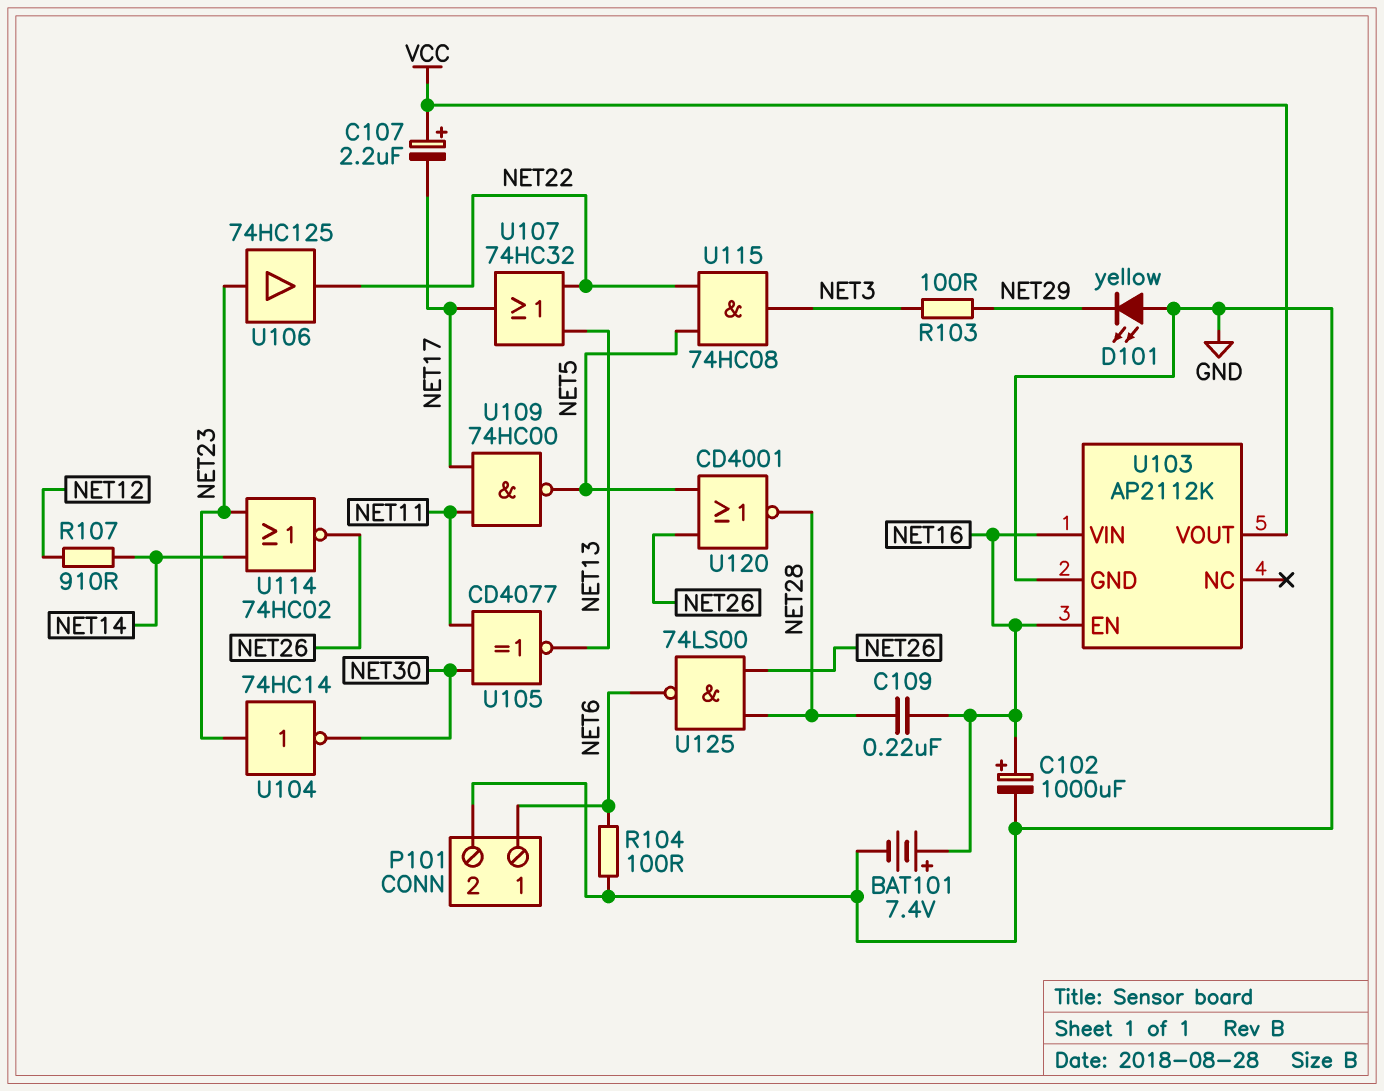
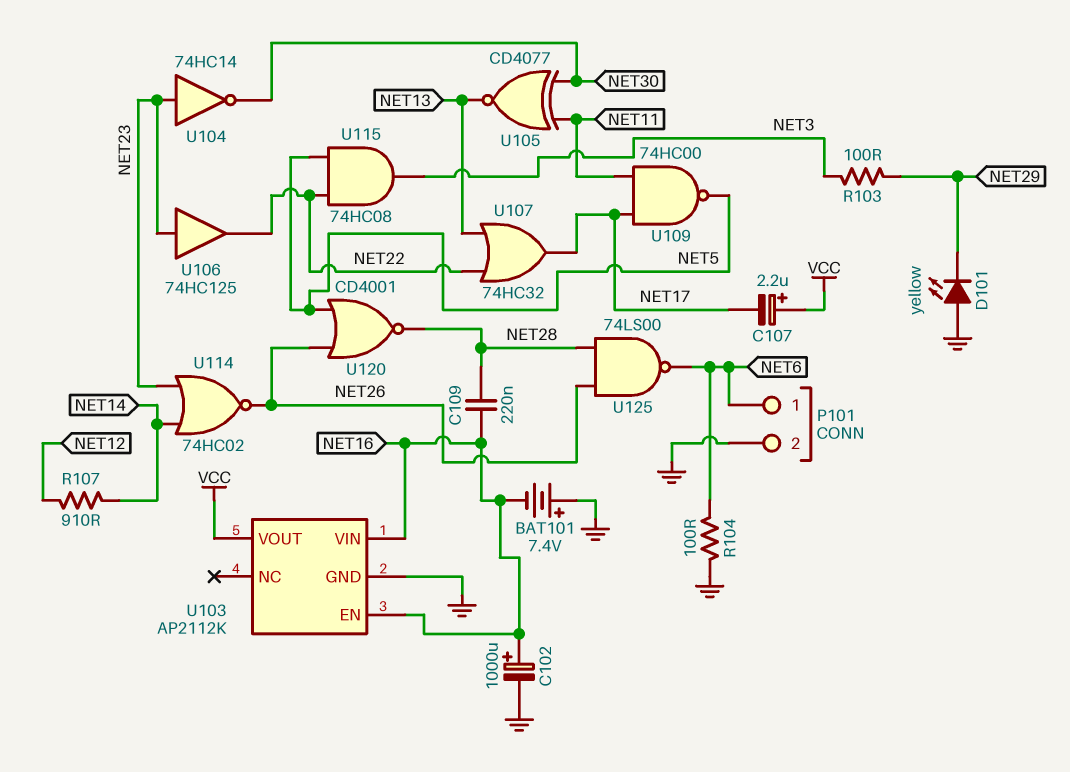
BAT101: 7.4V (plus NET16, minus GND) -> 7.4V (plus GND, minus NET16)

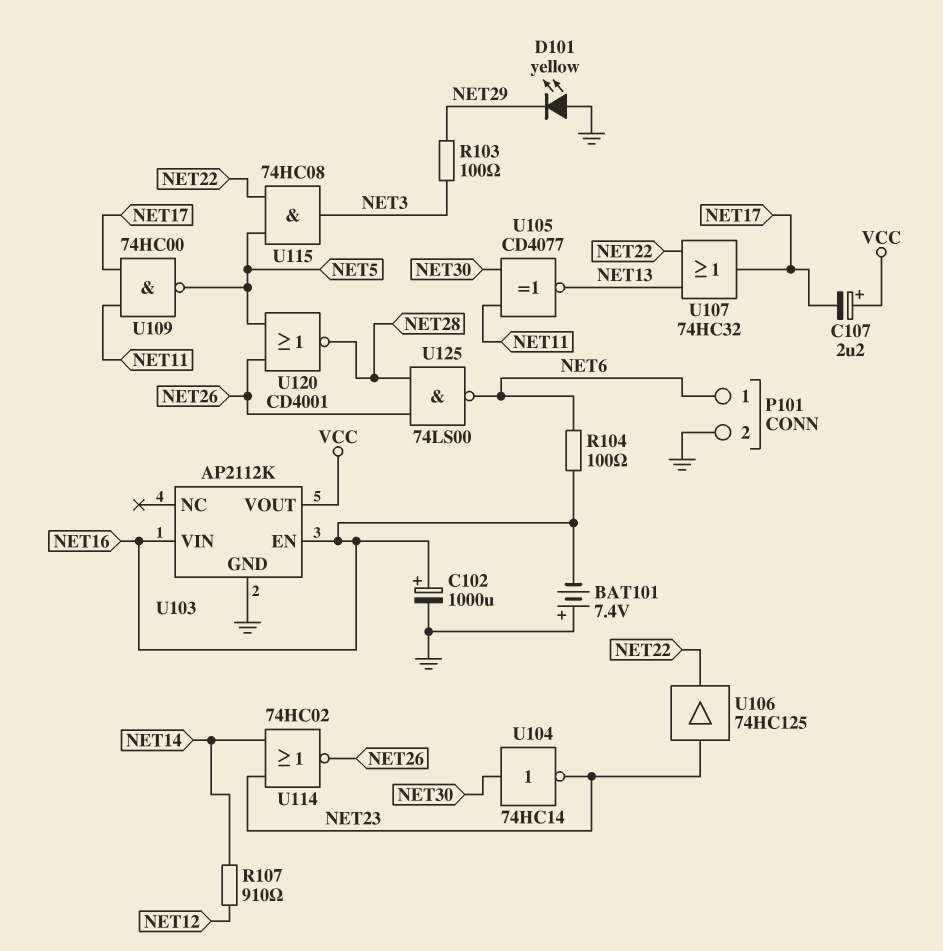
C109: 220nF (NET16, NET28) -> none
R104: 100 (GND, NET6) -> 100 (NET6, NET16)
U104: NOT 74HC14 (in NET23, out NET30) -> NOT 74HC14 (in NET30, out NET23)

